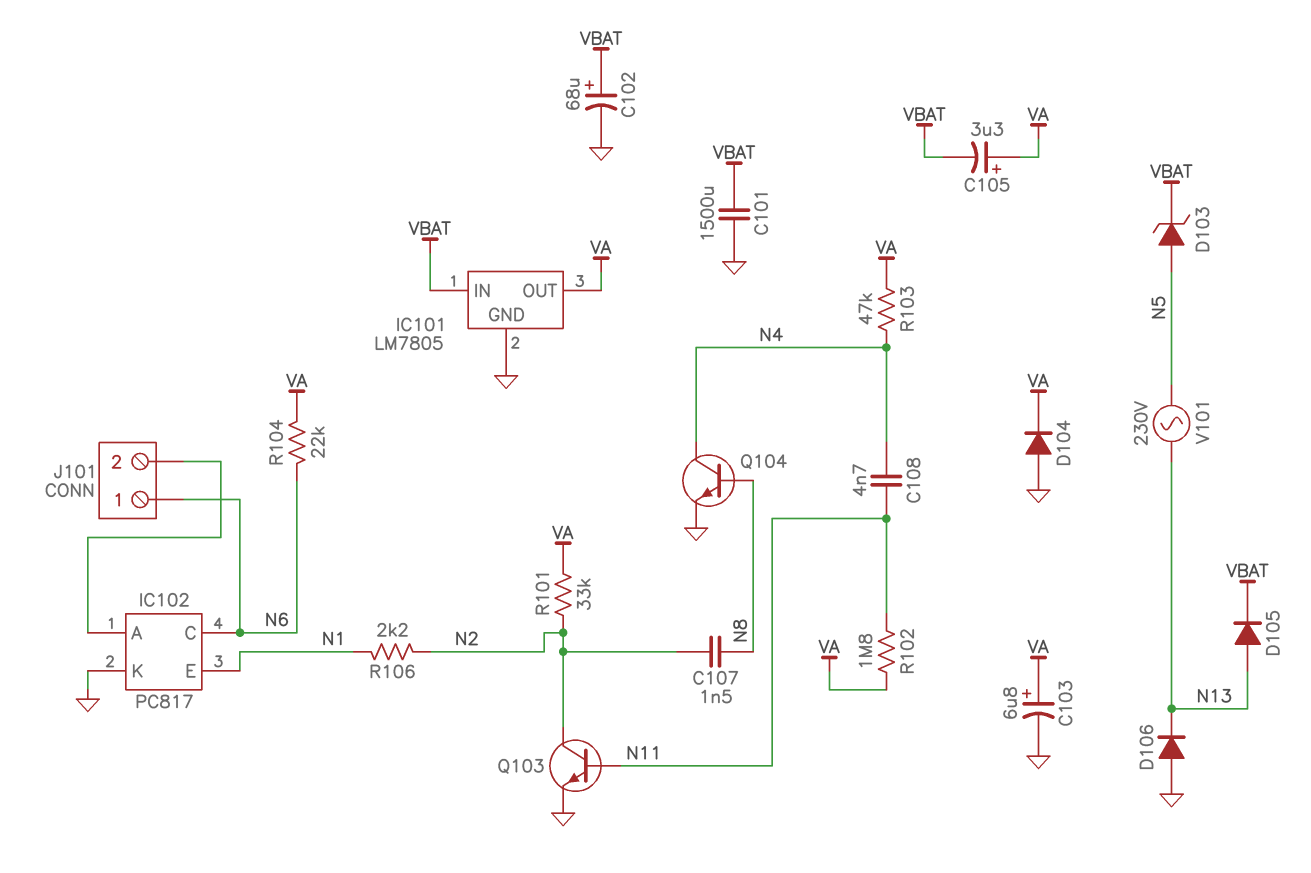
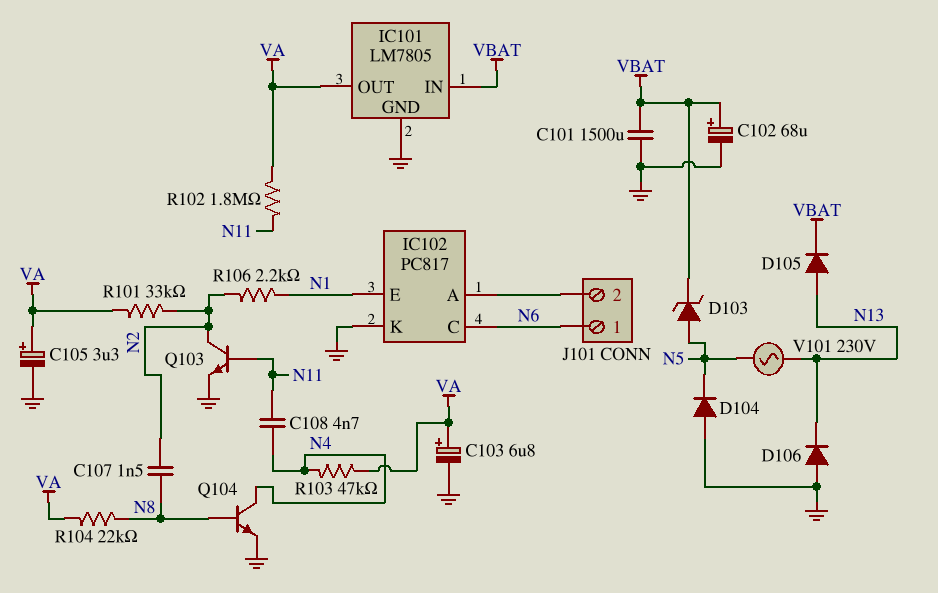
C105: 3.3uF (plus VA, minus VBAT) -> 3.3uF (plus VA, minus GND)
D104: diode (A GND, K VA) -> diode (A GND, K N5)
R104: 22k (N6, VA) -> 22k (N8, VA)

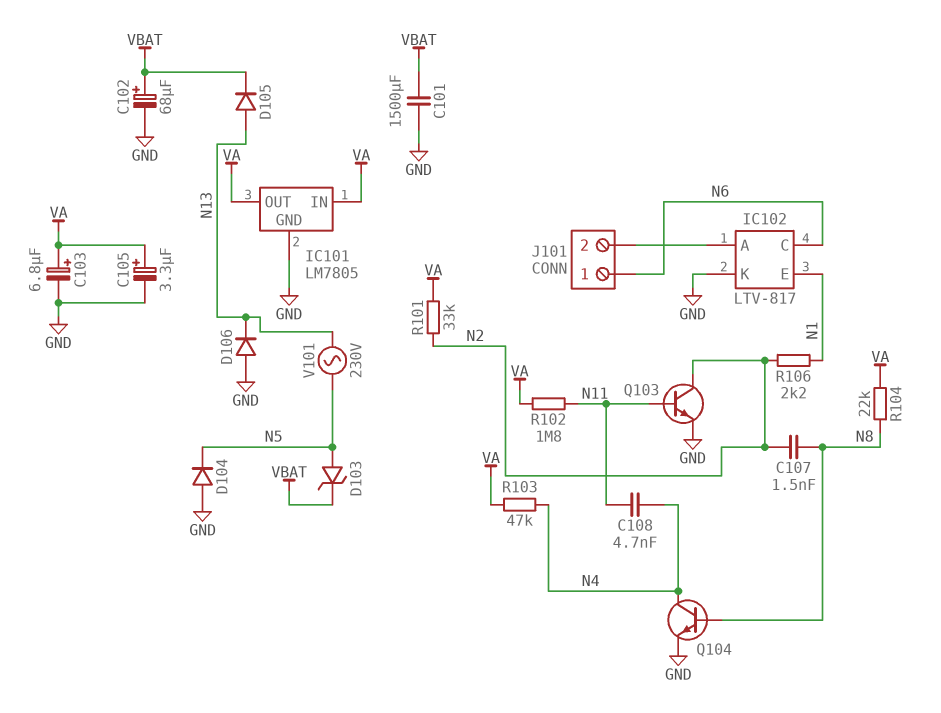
IC101 pin IN: VBAT -> VA
IC102: PC817 -> LTV-817

